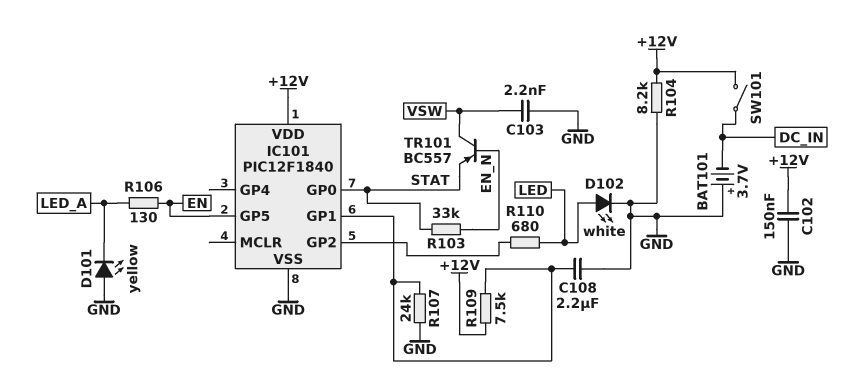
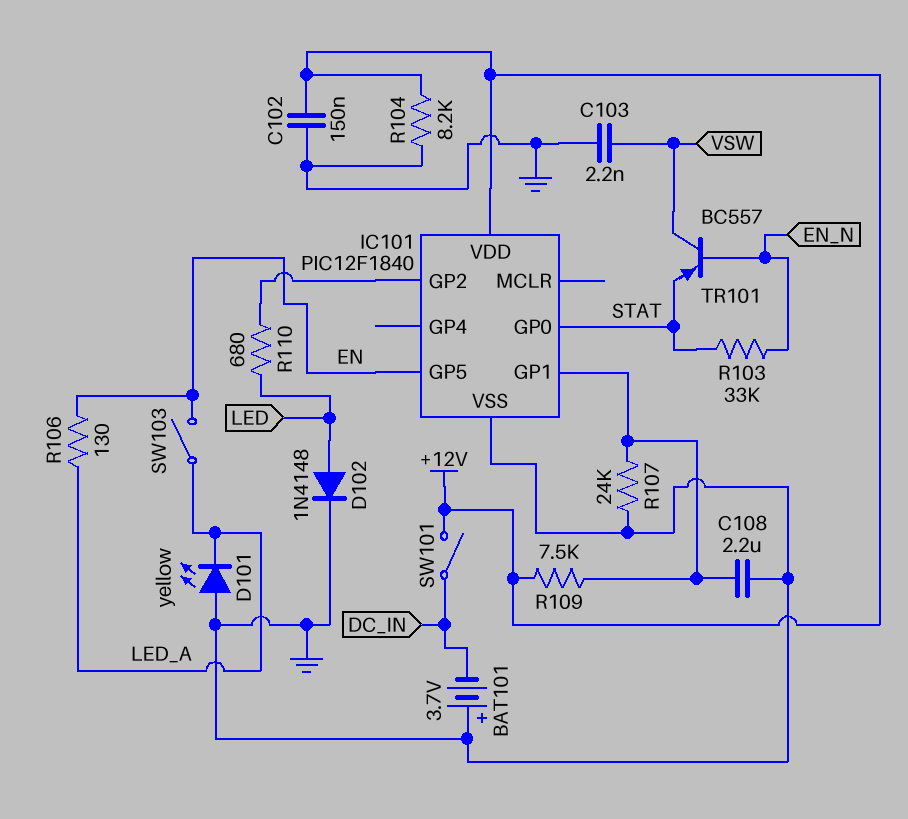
D102: LED white (A LED, K GND) -> diode 1N4148 (A LED, K GND)
SW103: none -> switch (EN, LED_A)

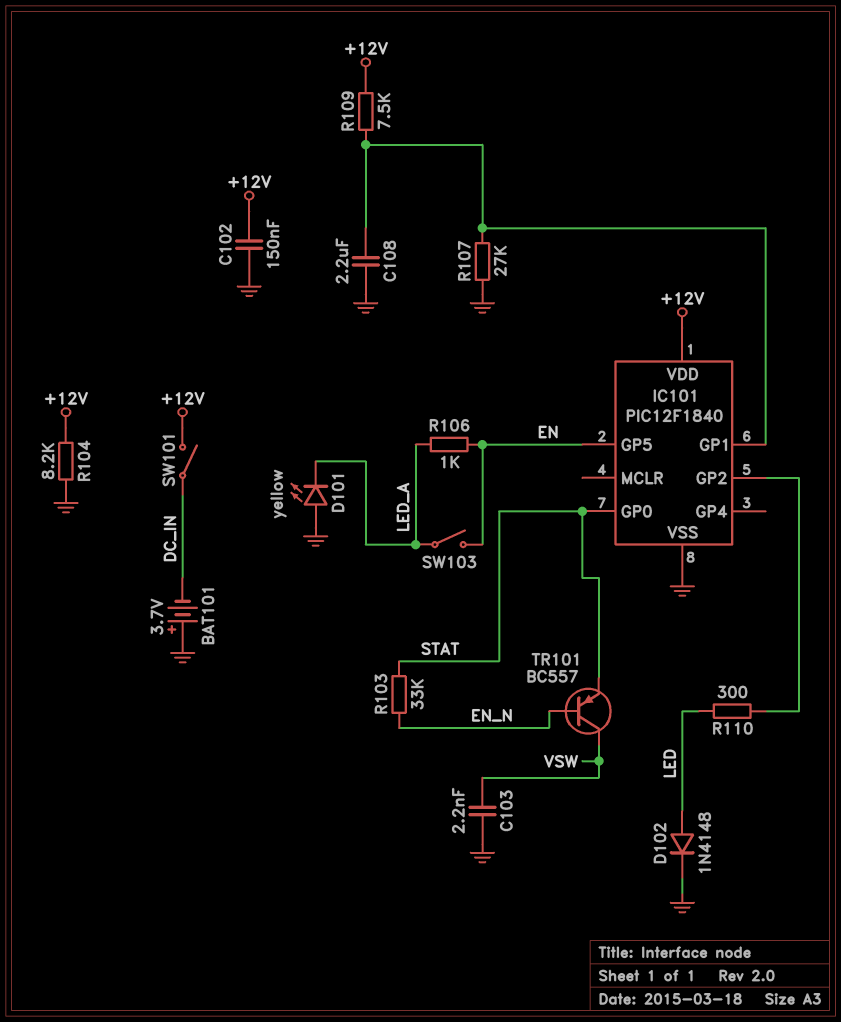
R106: 130 (EN, LED_A) -> 1k (EN, LED_A)
R107: 24k (GND, IC101/GP1) -> 27k (GND, IC101/GP1)
R110: 680 (IC101/GP2, LED) -> 300 (IC101/GP2, LED)

